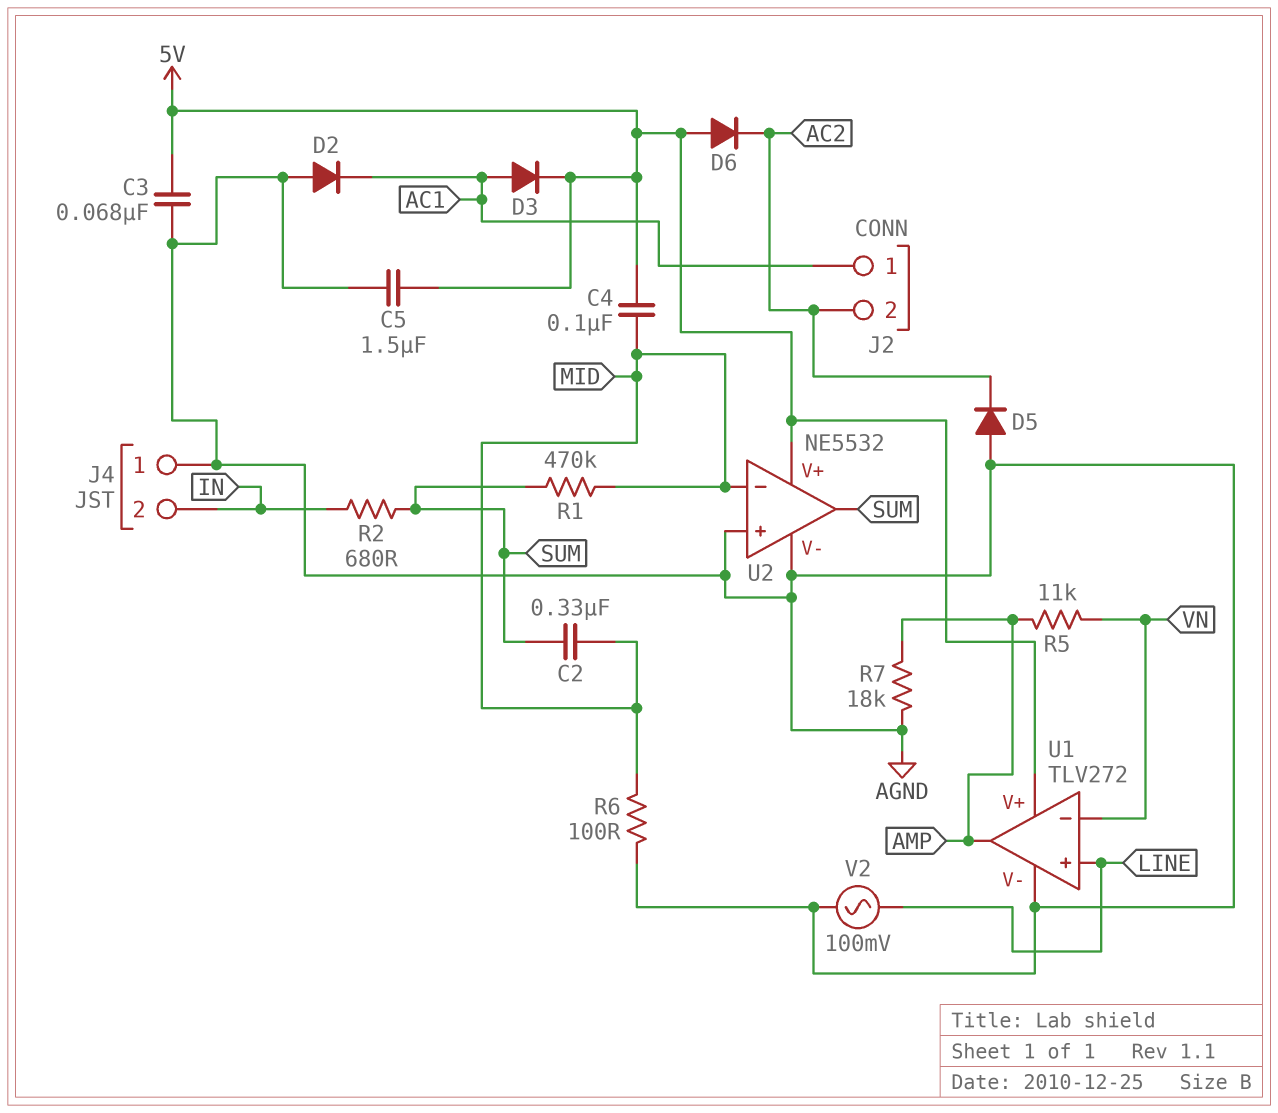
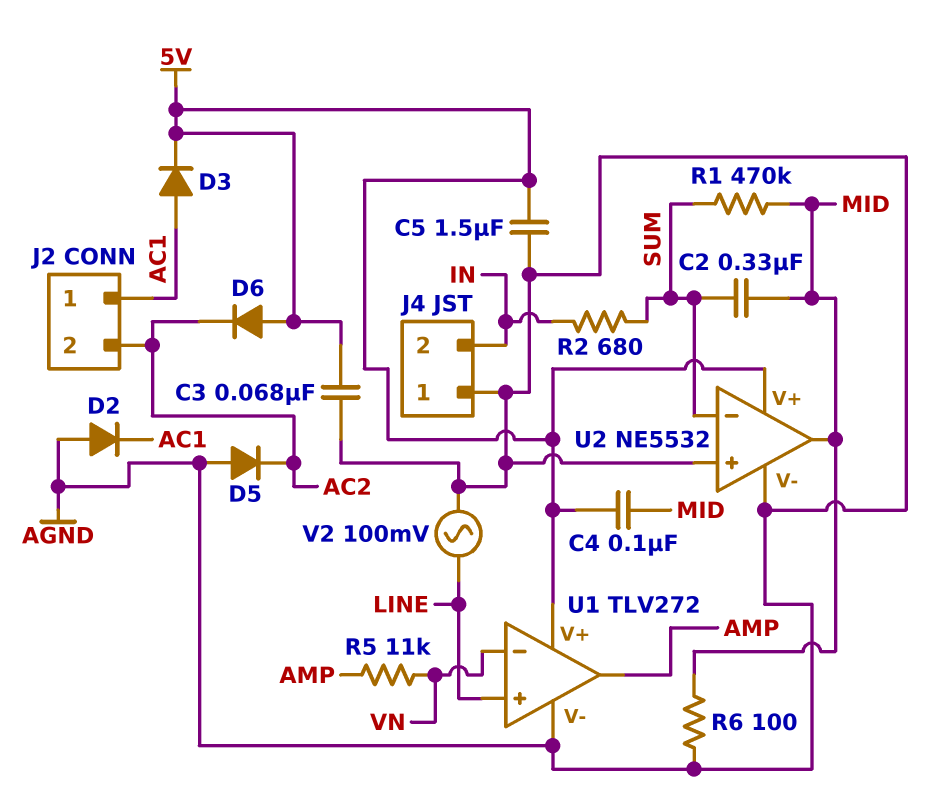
R7: 18k (AGND, AMP) -> none
U2 pin in-: MID -> SUM
U2 pin out: SUM -> MID

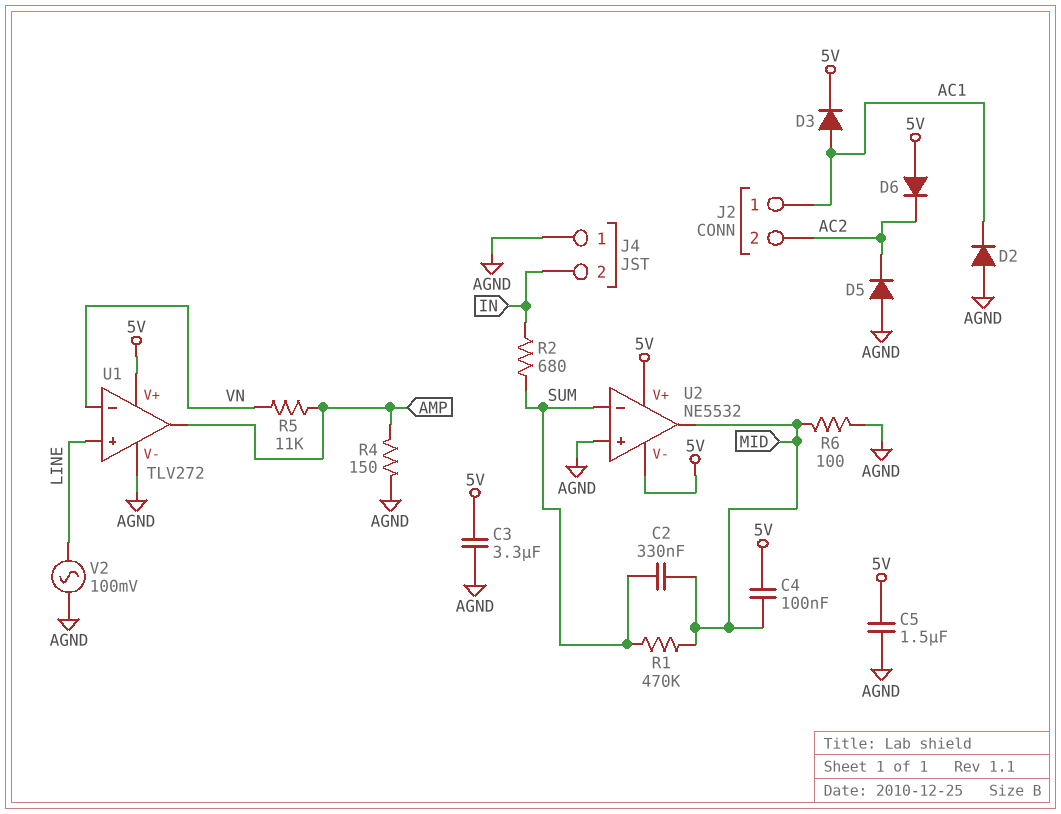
C3: 68nF (5V, AGND) -> 3.3uF (5V, AGND)
R4: none -> 150 (AGND, AMP)
U2 pin V-: AGND -> 5V

